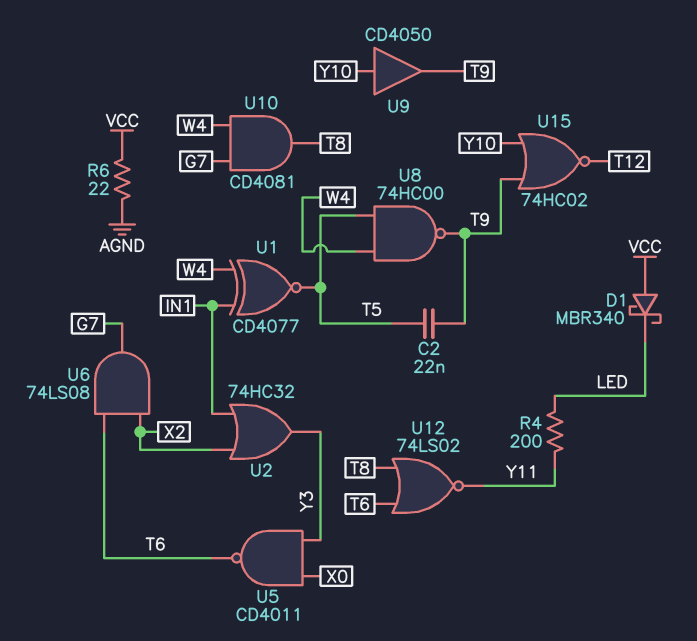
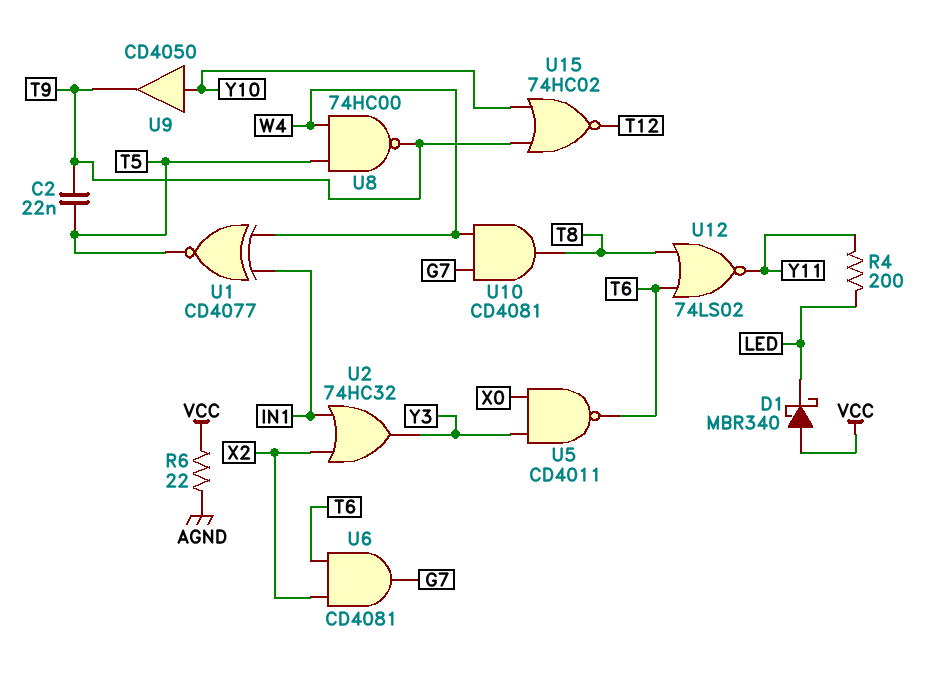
U6: AND 74LS08 (in T6, in X2, out G7) -> AND CD4081 (in T6, in X2, out G7)

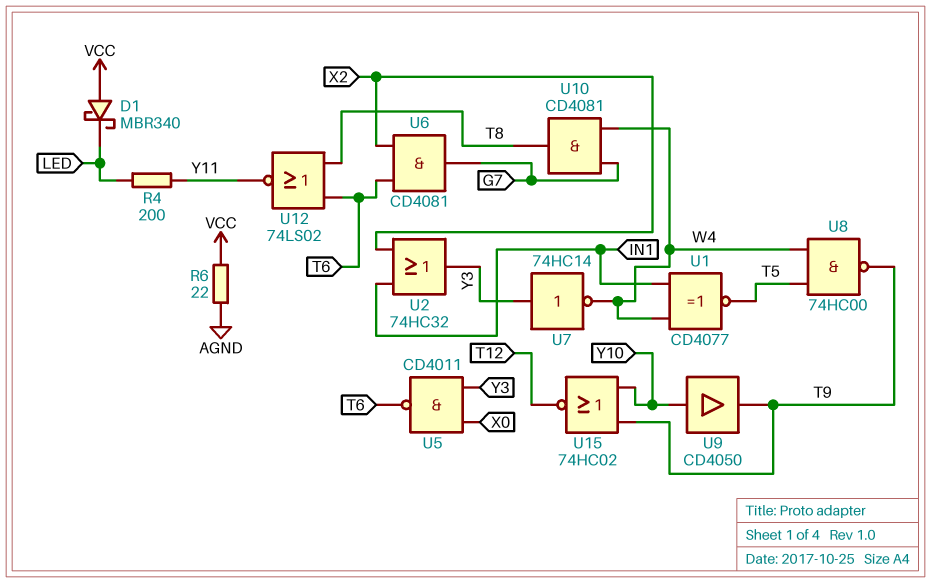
C2: 22nF (T5, T9) -> none
U7: none -> NOT 74HC14 (in Y3, out W4)

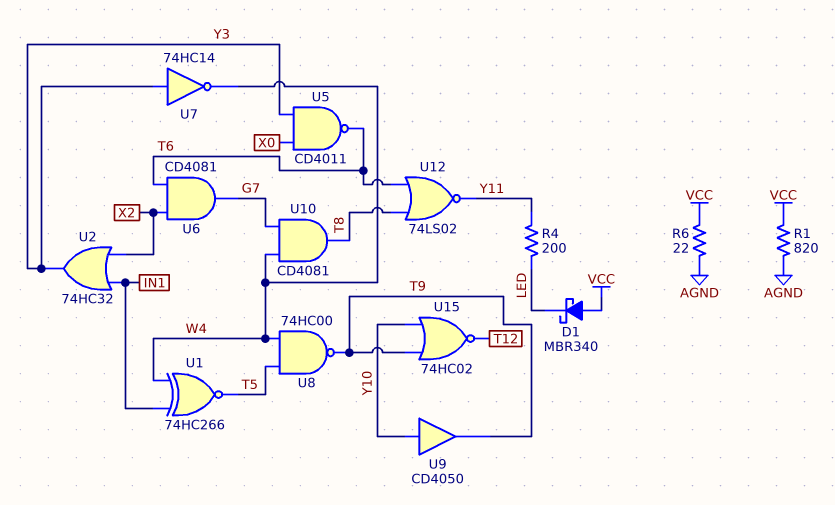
R1: none -> 820 (AGND, VCC)
U1: XNOR CD4077 (in IN1, in W4, out T5) -> XNOR 74HC266 (in IN1, in W4, out T5)

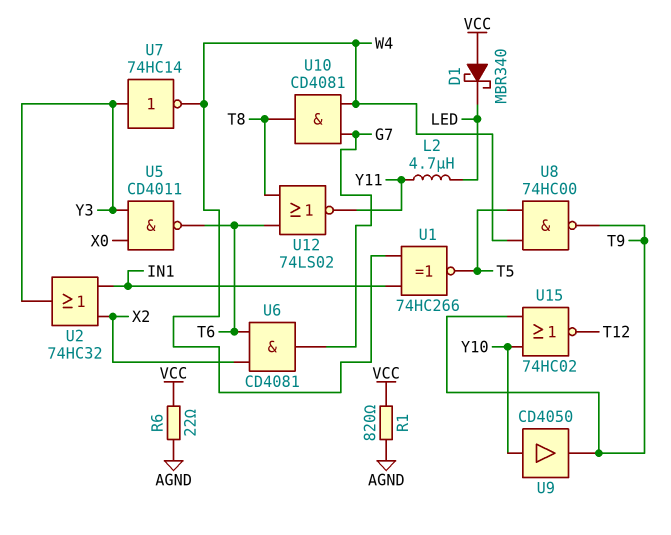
L2: none -> 4.7uH (LED, Y11)
R4: 200 (LED, Y11) -> none

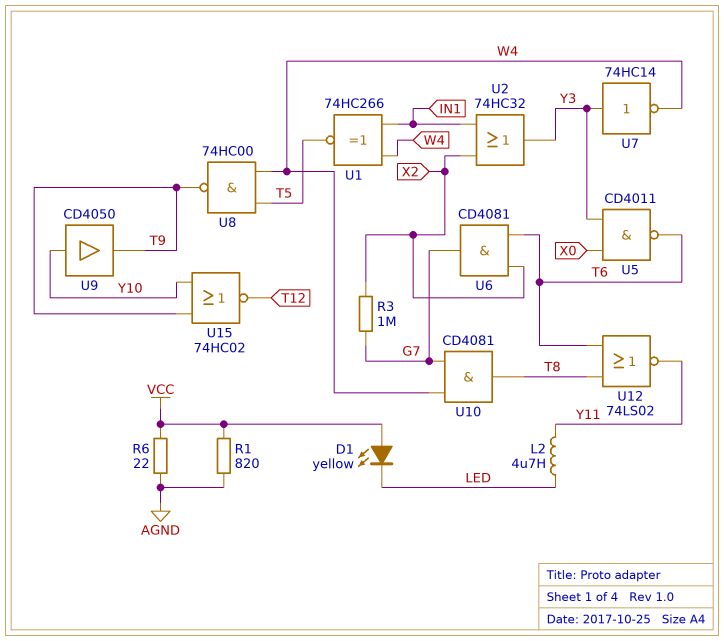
D1: schottky MBR340 (A VCC, K LED) -> LED yellow (A VCC, K LED)
R3: none -> 1M (G7, X2)

